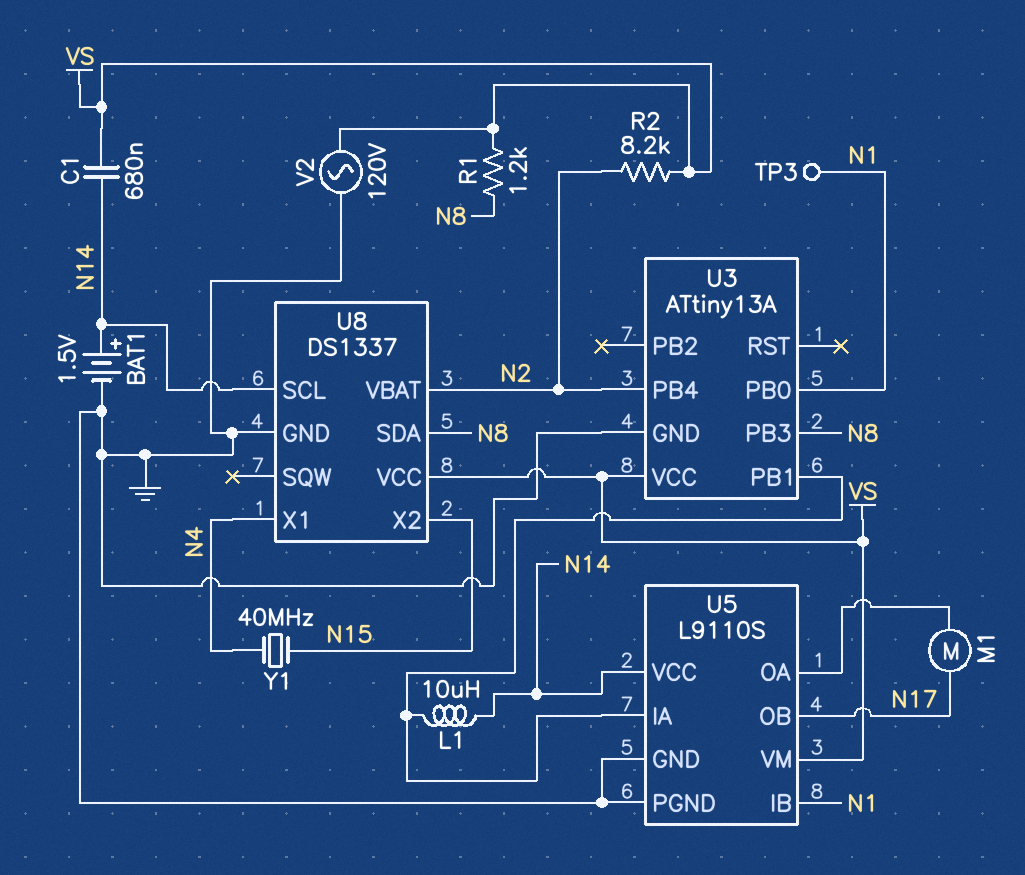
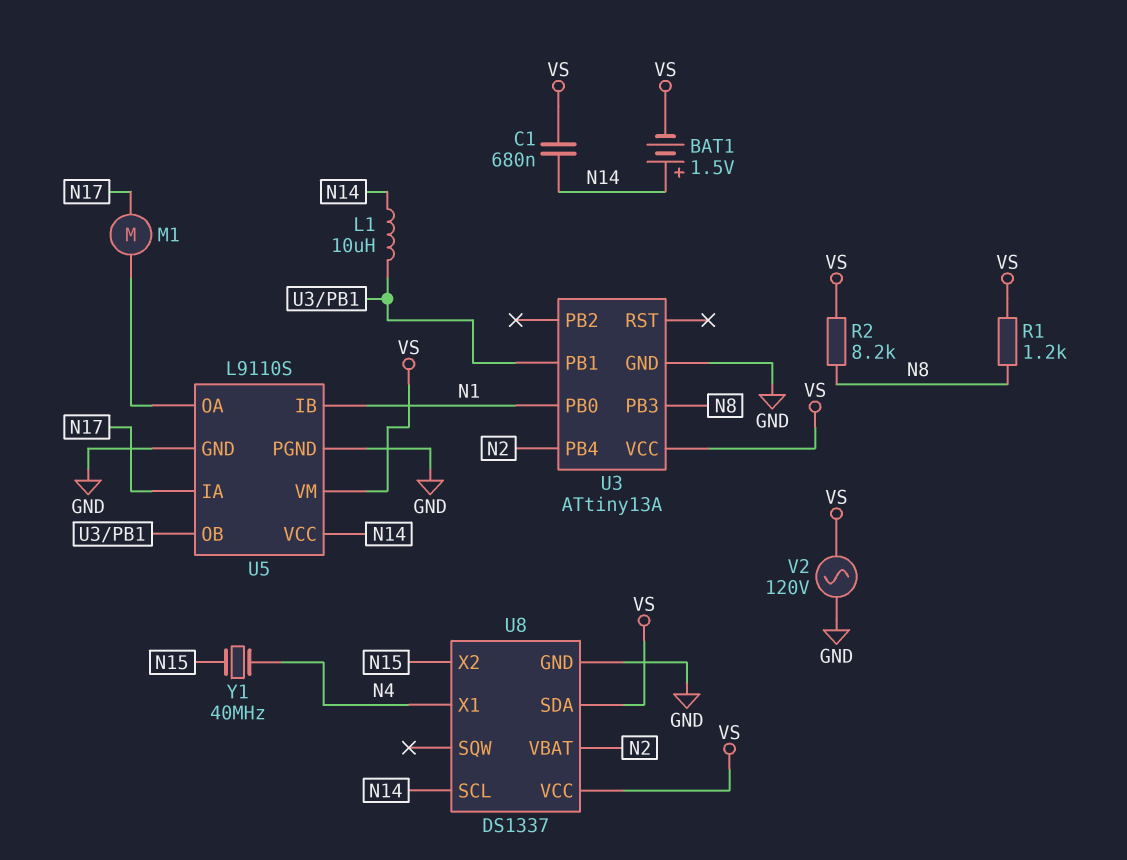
BAT1: 1.5V (plus N14, minus GND) -> 1.5V (plus N14, minus VS)
R2: 8.2k (N2, VS) -> 8.2k (N8, VS)
TP3: test point (N1) -> none
U5 pin IA: U3/PB1 -> N17
U5 pin OB: N17 -> U3/PB1
U8 pin SDA: N8 -> VS

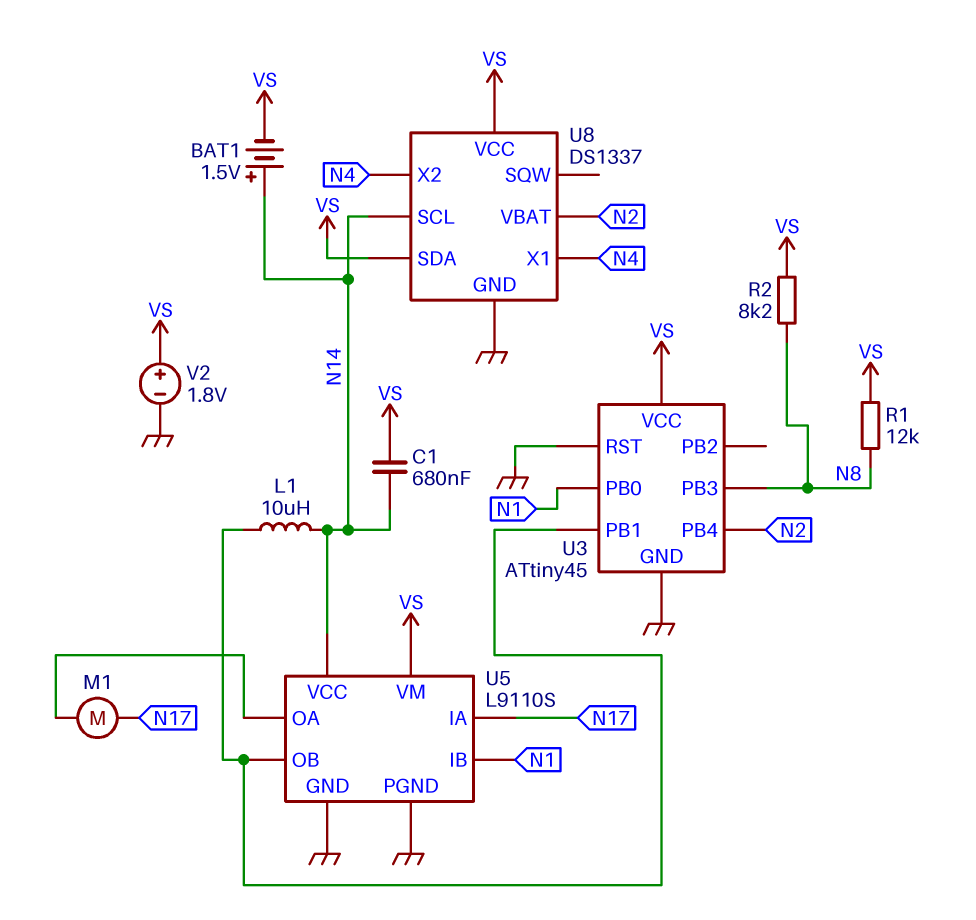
R1: 1.2k (N8, VS) -> 12k (N8, VS)
U3: ATtiny13A -> ATtiny45
U3 pin RST: none -> GND
U8 pin X2: N15 -> N4
V2: AC 120V (GND, VS) -> 1.8V (plus VS, minus GND)
Y1: 40MHz (N4, N15) -> none

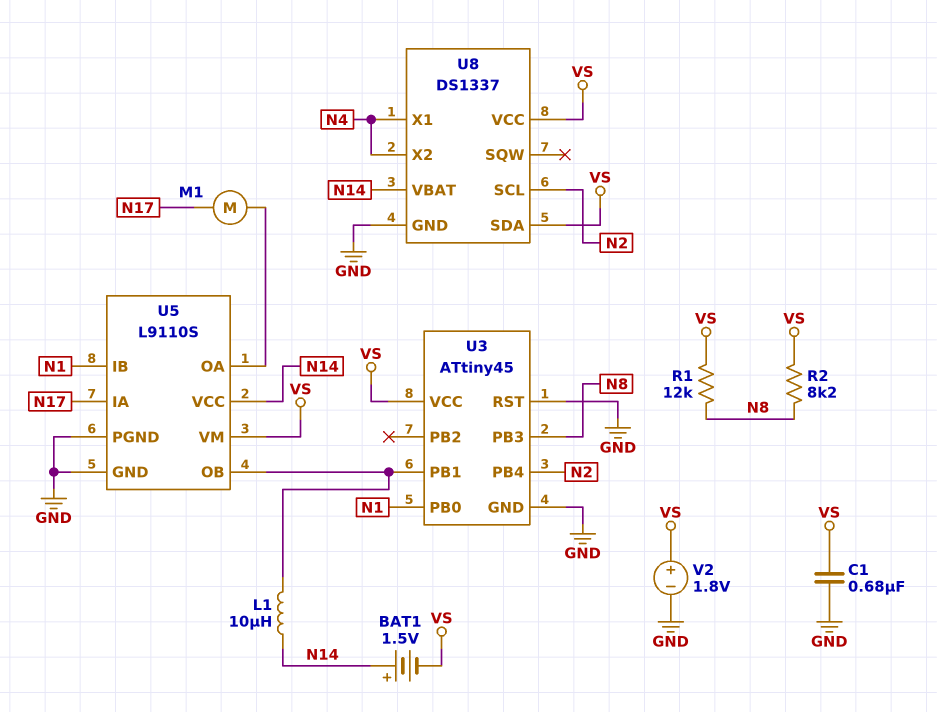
C1: 680nF (N14, VS) -> 680nF (GND, VS)
U8 pin SCL: N14 -> N2
U8 pin VBAT: N2 -> N14

